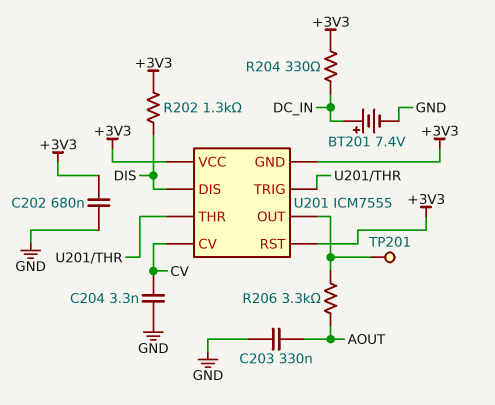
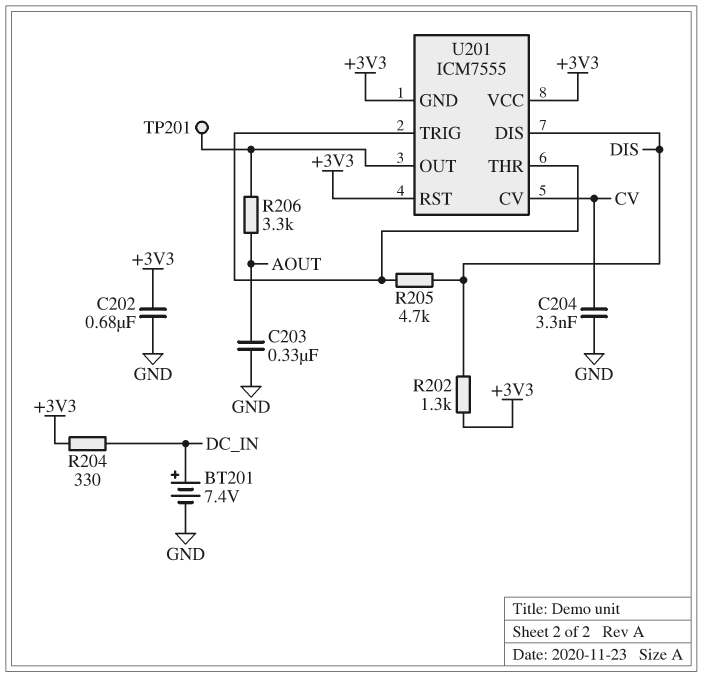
R205: none -> 4.7k (DIS, U201/THR)

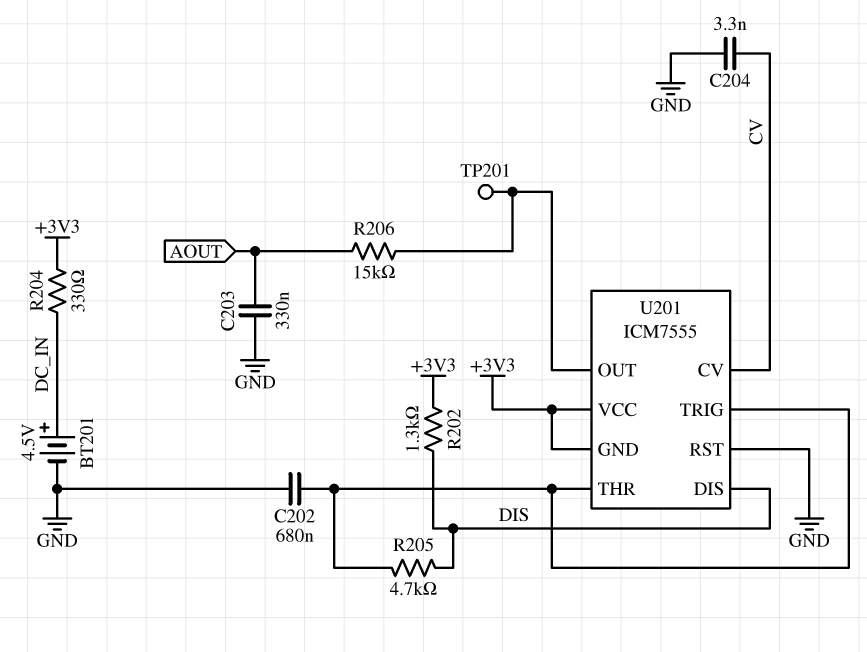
BT201: 7.4V (plus DC_IN, minus GND) -> 4.5V (plus DC_IN, minus GND)
C202: 680nF (+3V3, GND) -> 680nF (GND, U201/THR)
R206: 3.3k (AOUT, U201/OUT) -> 15k (AOUT, U201/OUT)
U201 pin RST: +3V3 -> GND

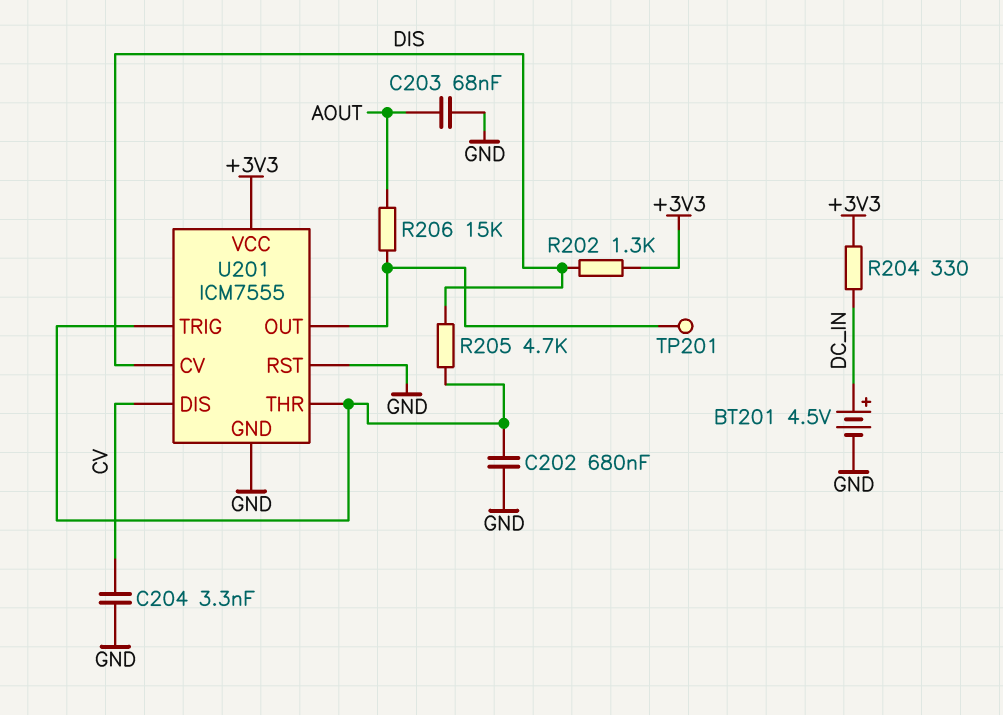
C203: 330nF (AOUT, GND) -> 68nF (AOUT, GND)
U201 pin CV: CV -> DIS
U201 pin DIS: DIS -> CV
U201 pin GND: +3V3 -> GND

